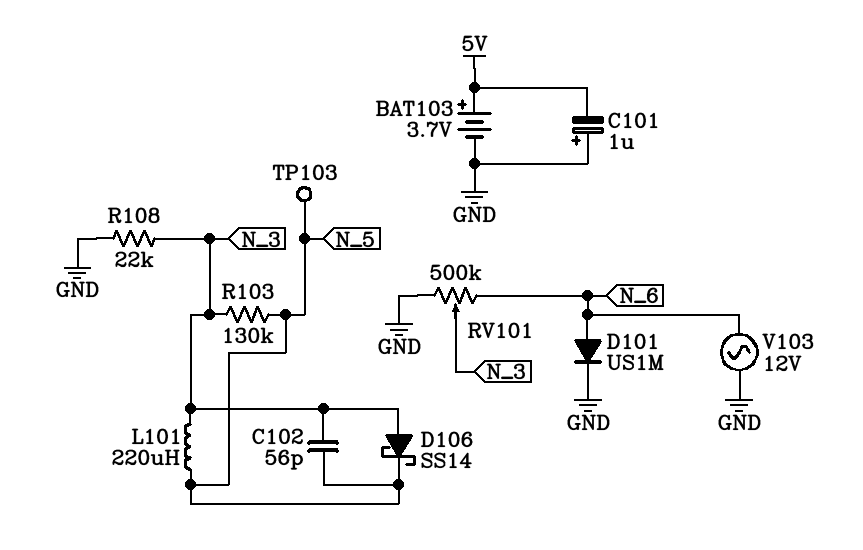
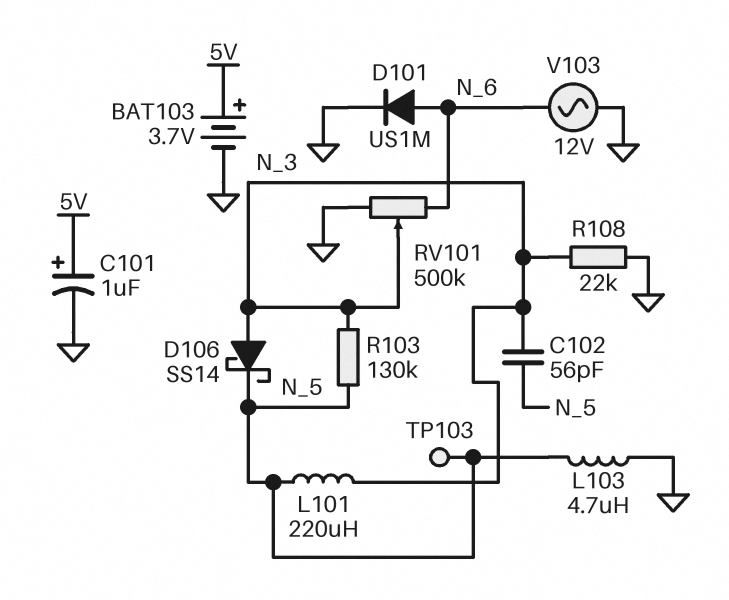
C101: 1uF (plus GND, minus 5V) -> 1uF (plus 5V, minus GND)
L103: none -> 4.7uH (GND, N_5)

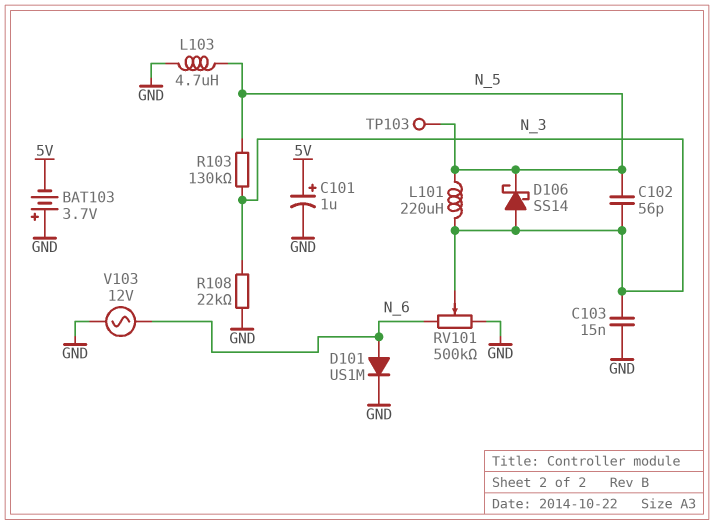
BAT103: 3.7V (plus 5V, minus GND) -> 3.7V (plus GND, minus 5V)
C103: none -> 15nF (GND, N_3)

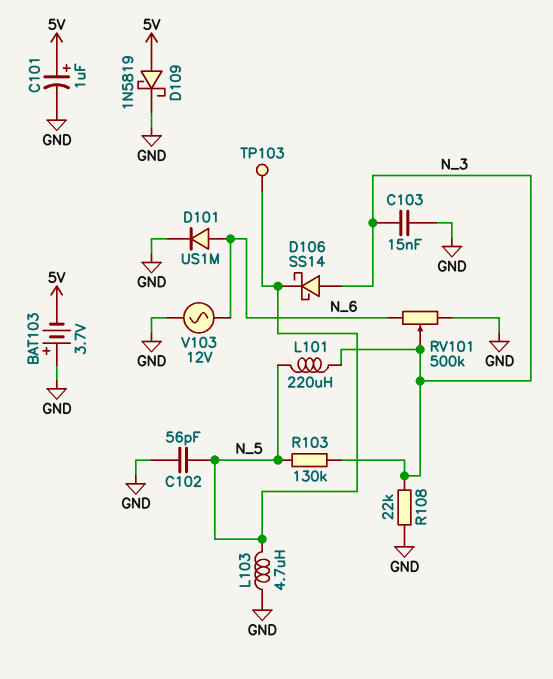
C102: 56pF (N_3, N_5) -> 56pF (GND, N_5)
D109: none -> schottky 1N5819 (A 5V, K GND)

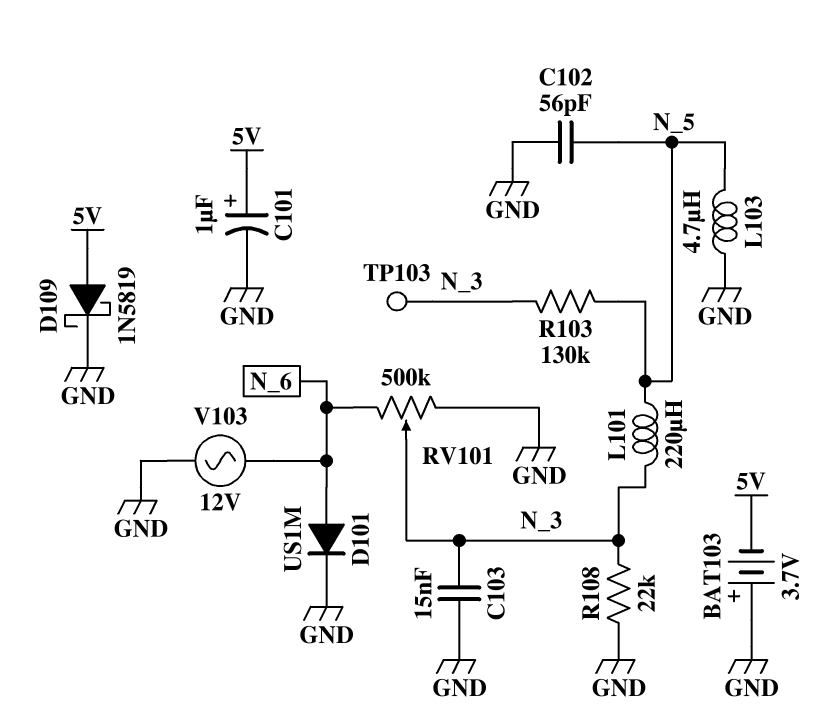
D106: schottky SS14 (A N_3, K N_5) -> none
TP103: test point (N_5) -> test point (N_3)

